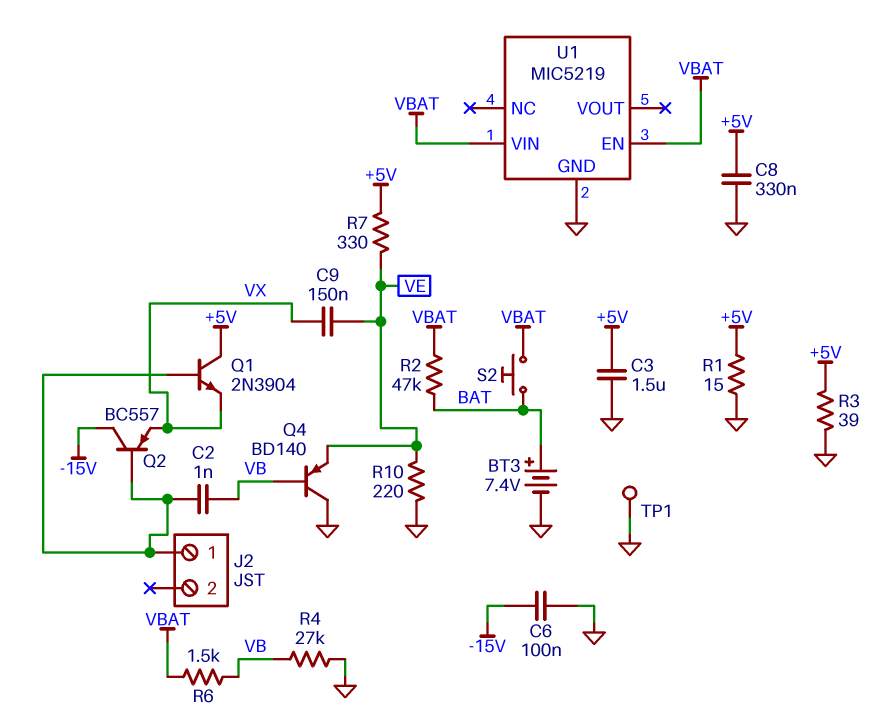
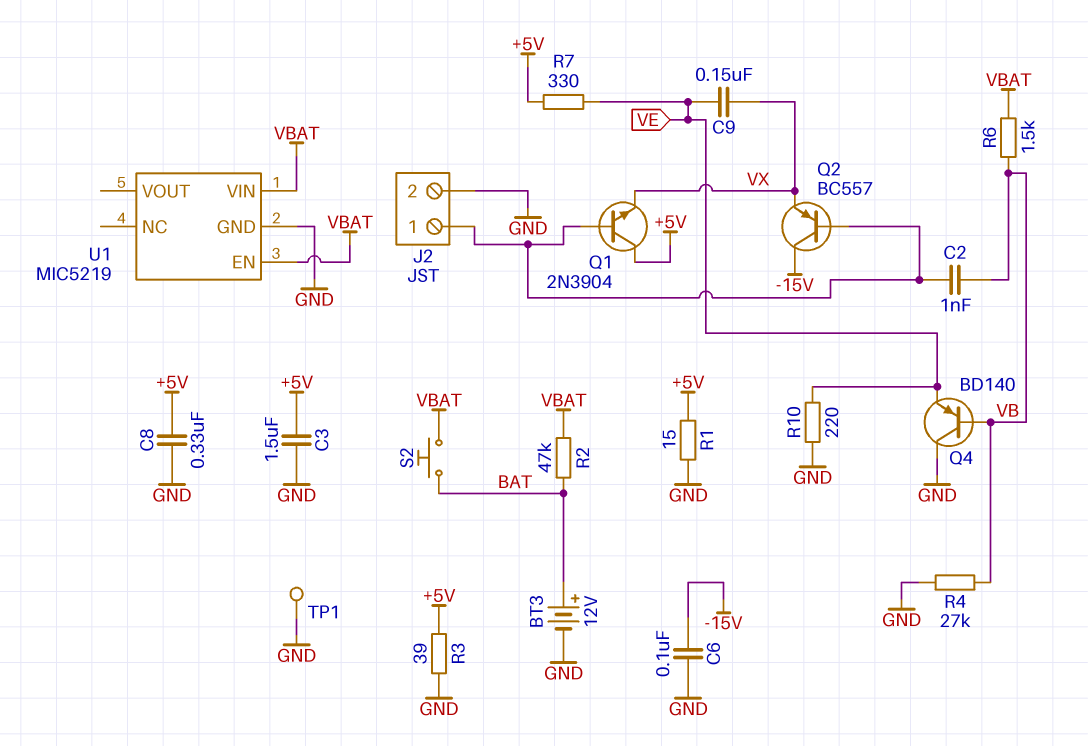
BT3: 7.4V (plus BAT, minus GND) -> 12V (plus BAT, minus GND)
J2 pin 2: none -> GND

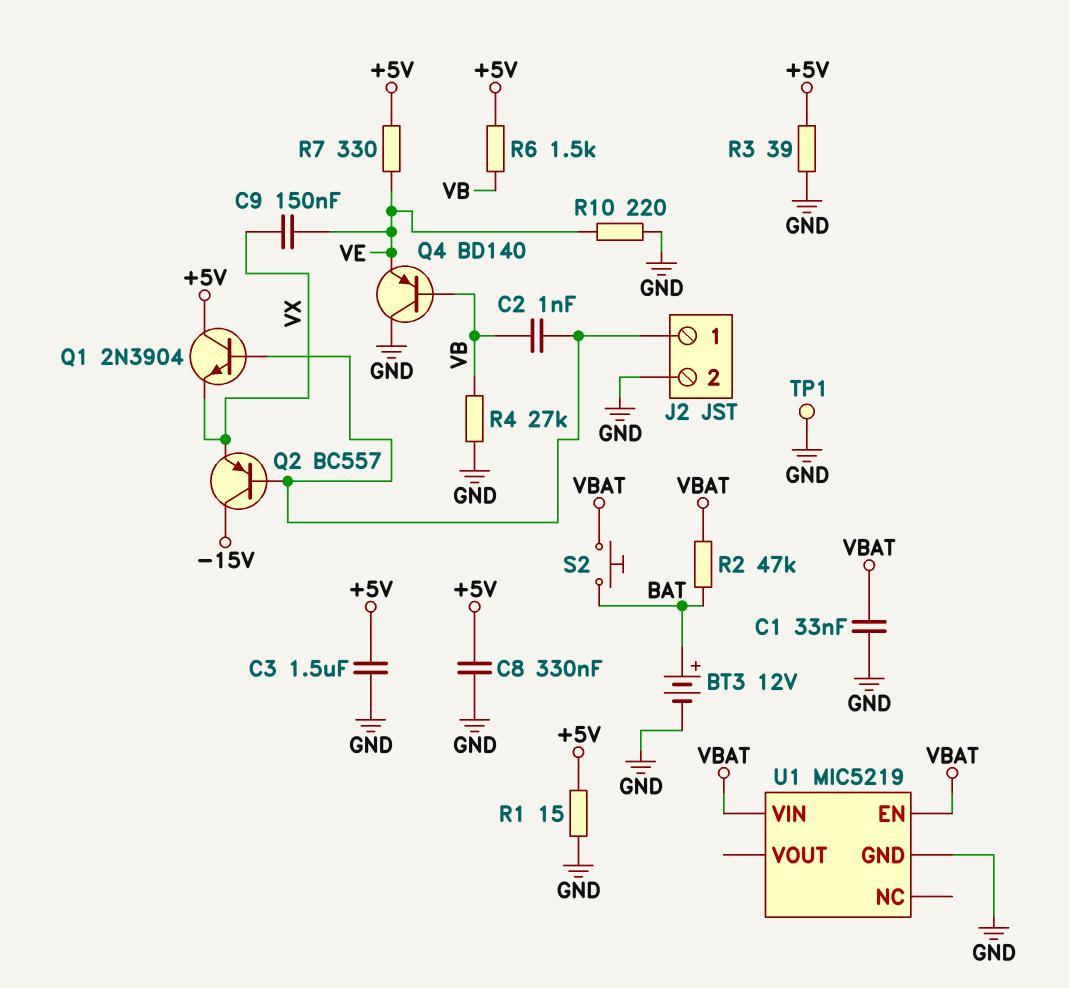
C1: none -> 33nF (GND, VBAT)
C6: 100nF (-15V, GND) -> none
R6: 1.5k (VB, VBAT) -> 1.5k (+5V, VB)

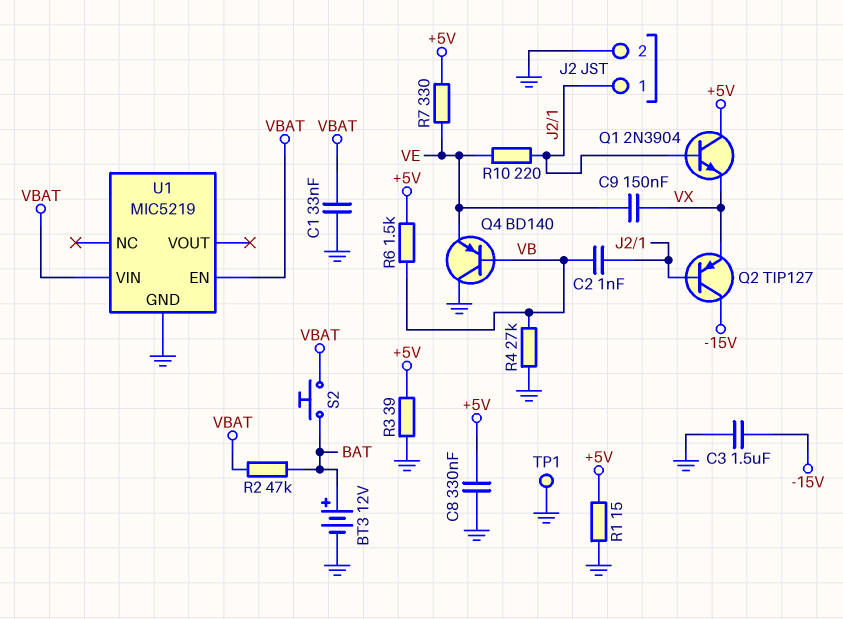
C3: 1.5uF (+5V, GND) -> 1.5uF (-15V, GND)
Q2: PNP BC557 (B J2/1, C -15V, E VX) -> PNP TIP127 (B J2/1, C -15V, E VX)
R10: 220 (GND, VE) -> 220 (J2/1, VE)

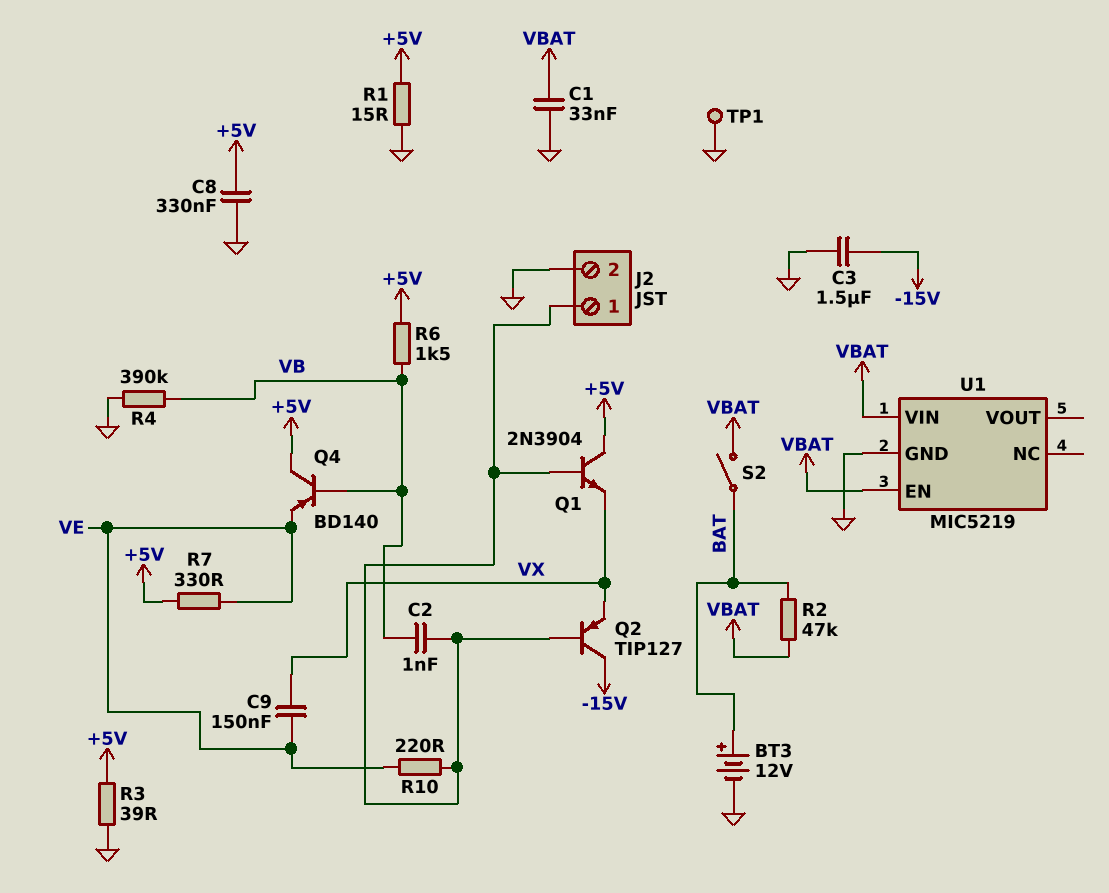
Q4: PNP BD140 (B VB, C GND, E VE) -> PNP BD140 (B VB, C +5V, E VE)
R4: 27k (GND, VB) -> 390k (GND, VB)
S2: button (BAT, VBAT) -> switch (BAT, VBAT)

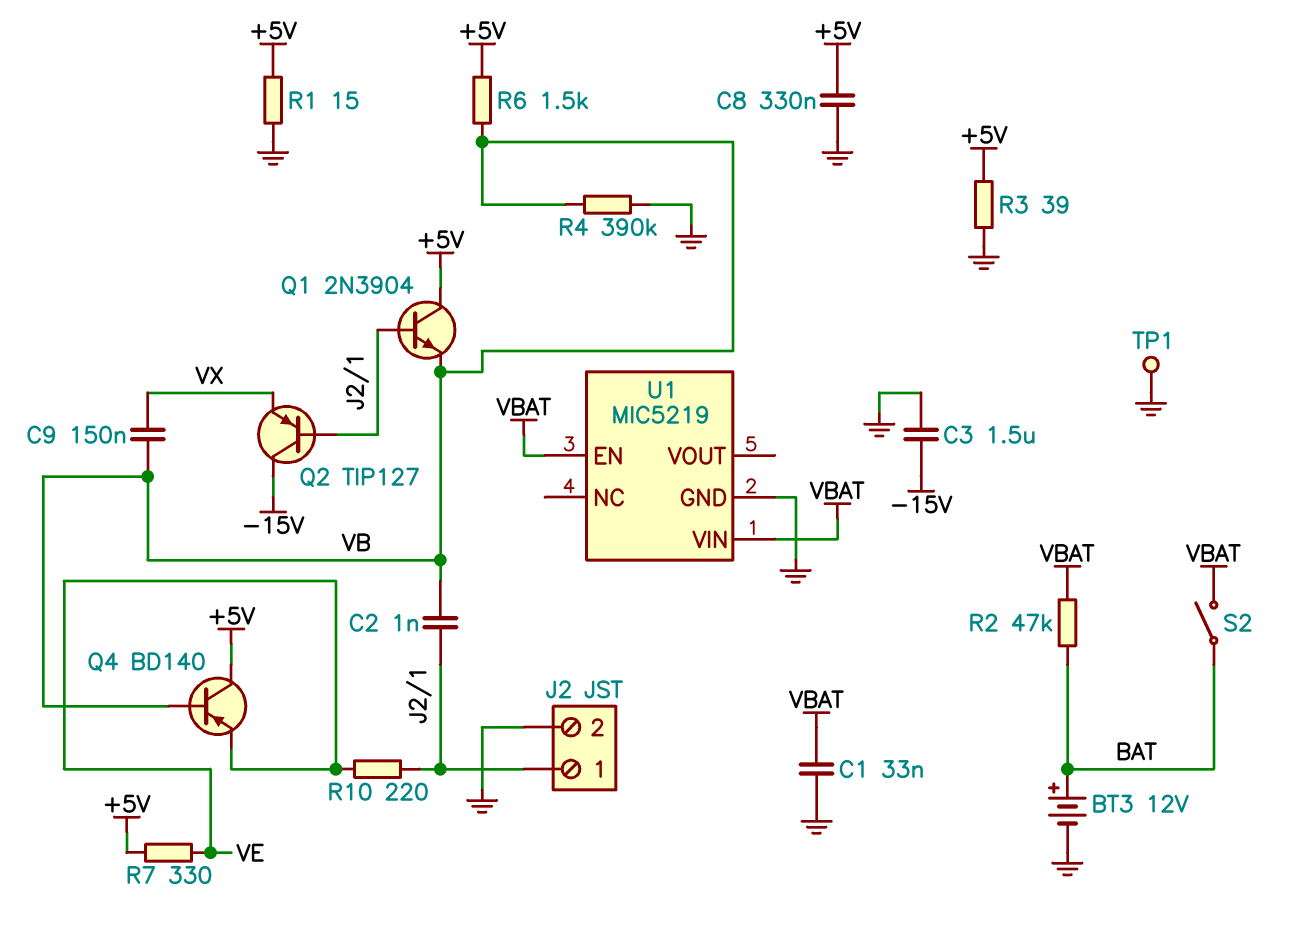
C9: 150nF (VE, VX) -> 150nF (VB, VX)
Q1: NPN 2N3904 (B J2/1, C +5V, E VX) -> NPN 2N3904 (B J2/1, C +5V, E VB)

